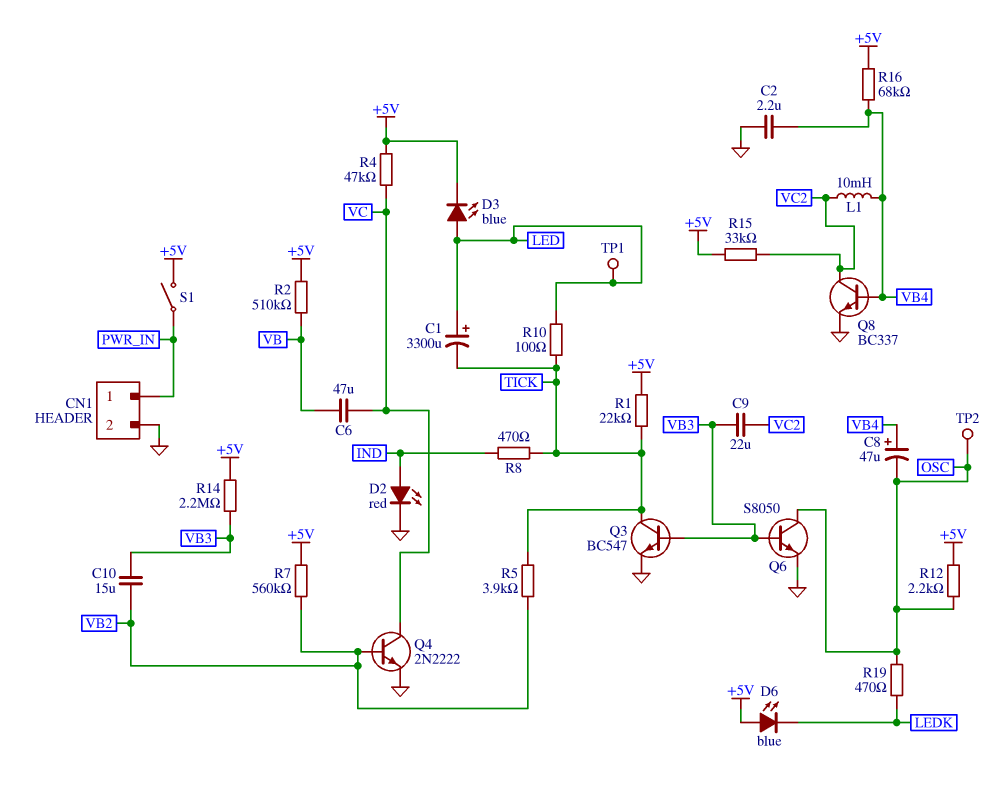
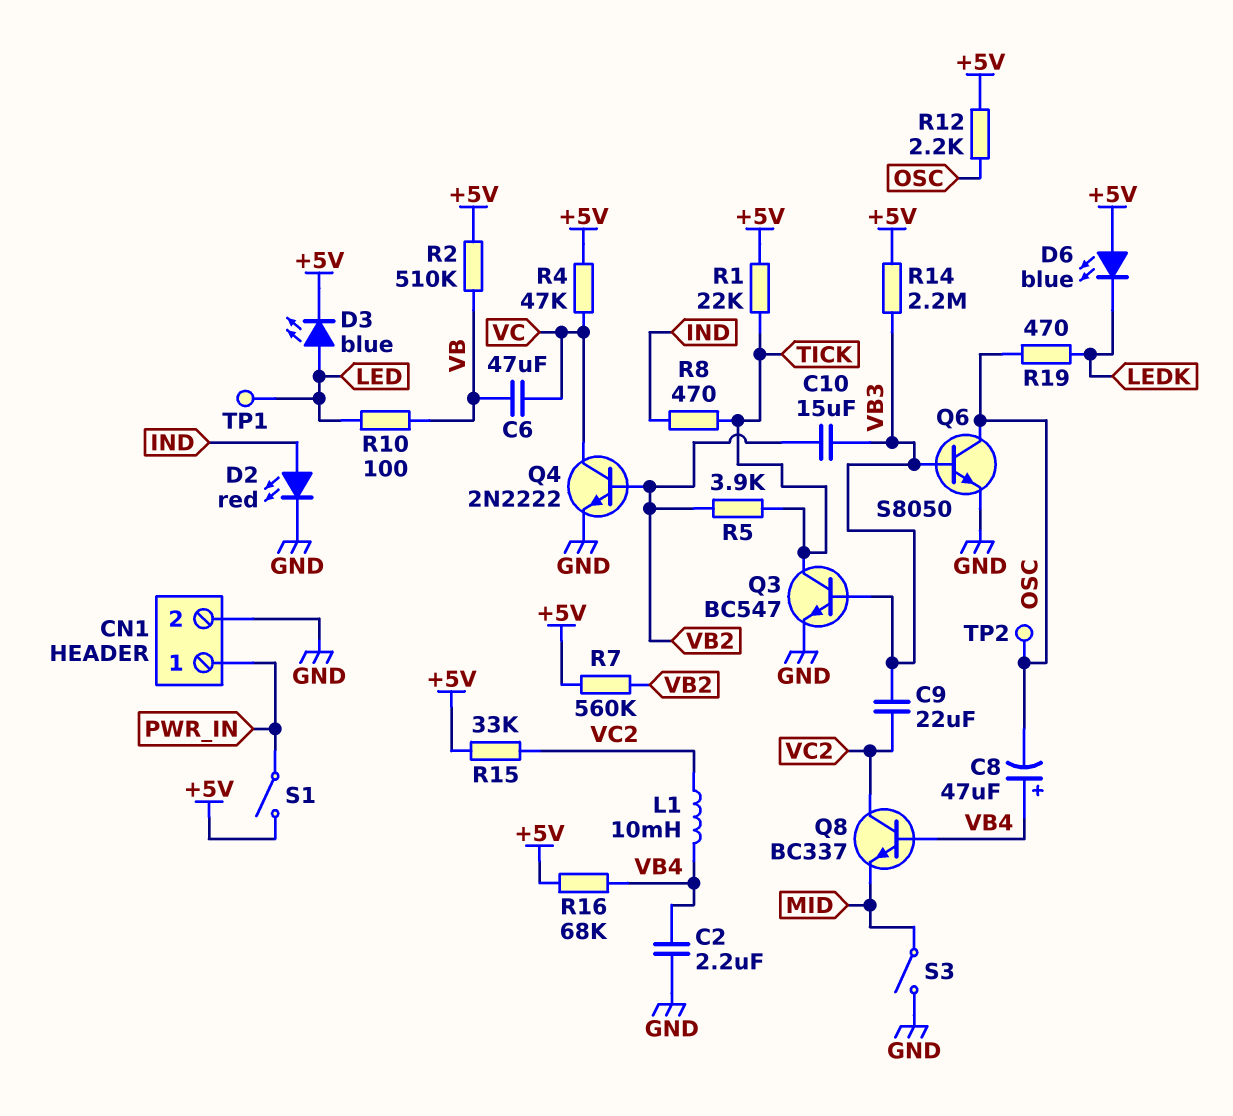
C1: 3300uF (plus LED, minus TICK) -> none
Q8: NPN BC337 (B VB4, C VC2, E GND) -> NPN BC337 (B VB4, C VC2, E MID)
R10: 100 (LED, TICK) -> 100 (LED, VB)
S3: none -> switch (GND, MID)

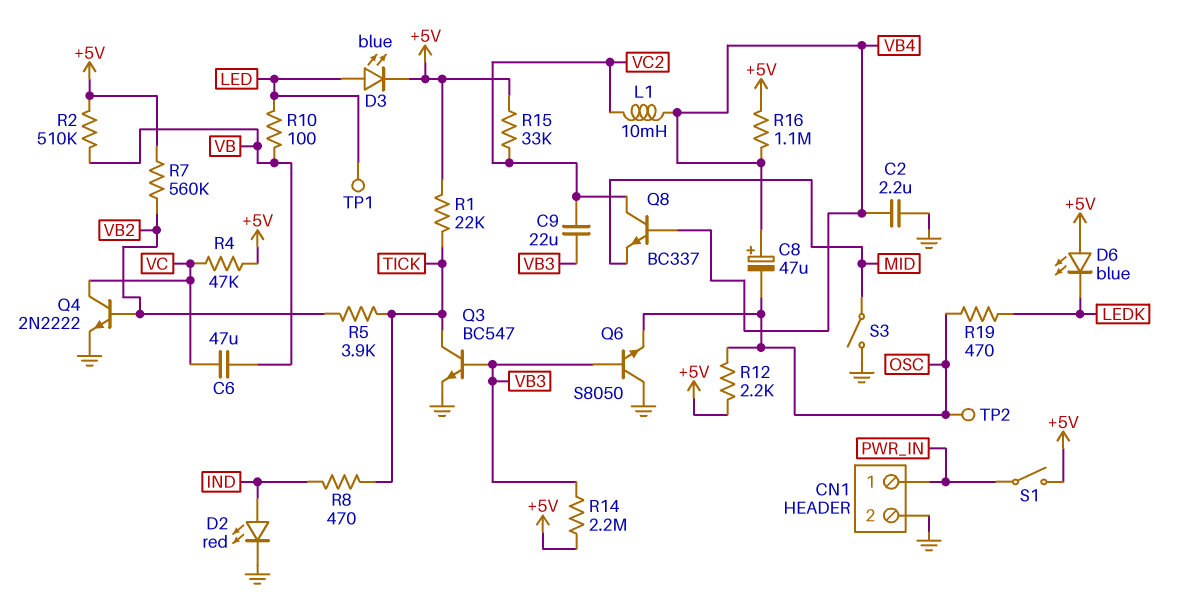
C10: 15uF (VB2, VB3) -> none
Q6: NPN S8050 (B VB3, C OSC, E GND) -> NPN S8050 (B VB3, C GND, E OSC)
R16: 68k (+5V, VB4) -> 1.1M (+5V, VB4)

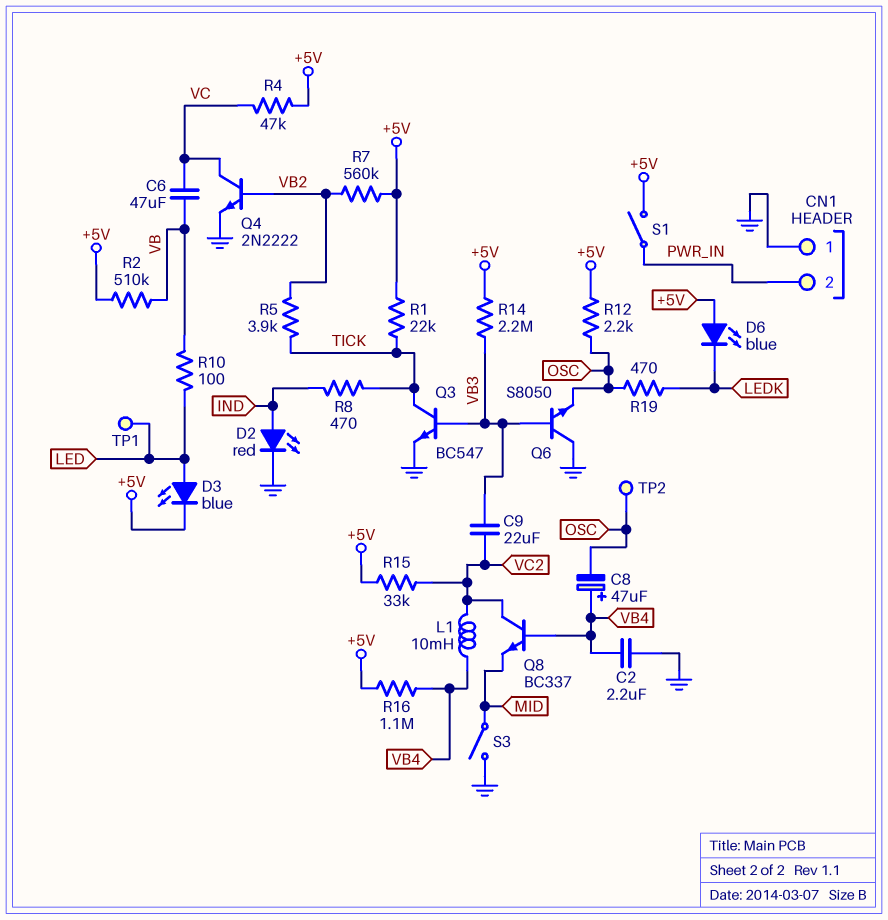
CN1 pin 1: PWR_IN -> GND
CN1 pin 2: GND -> PWR_IN

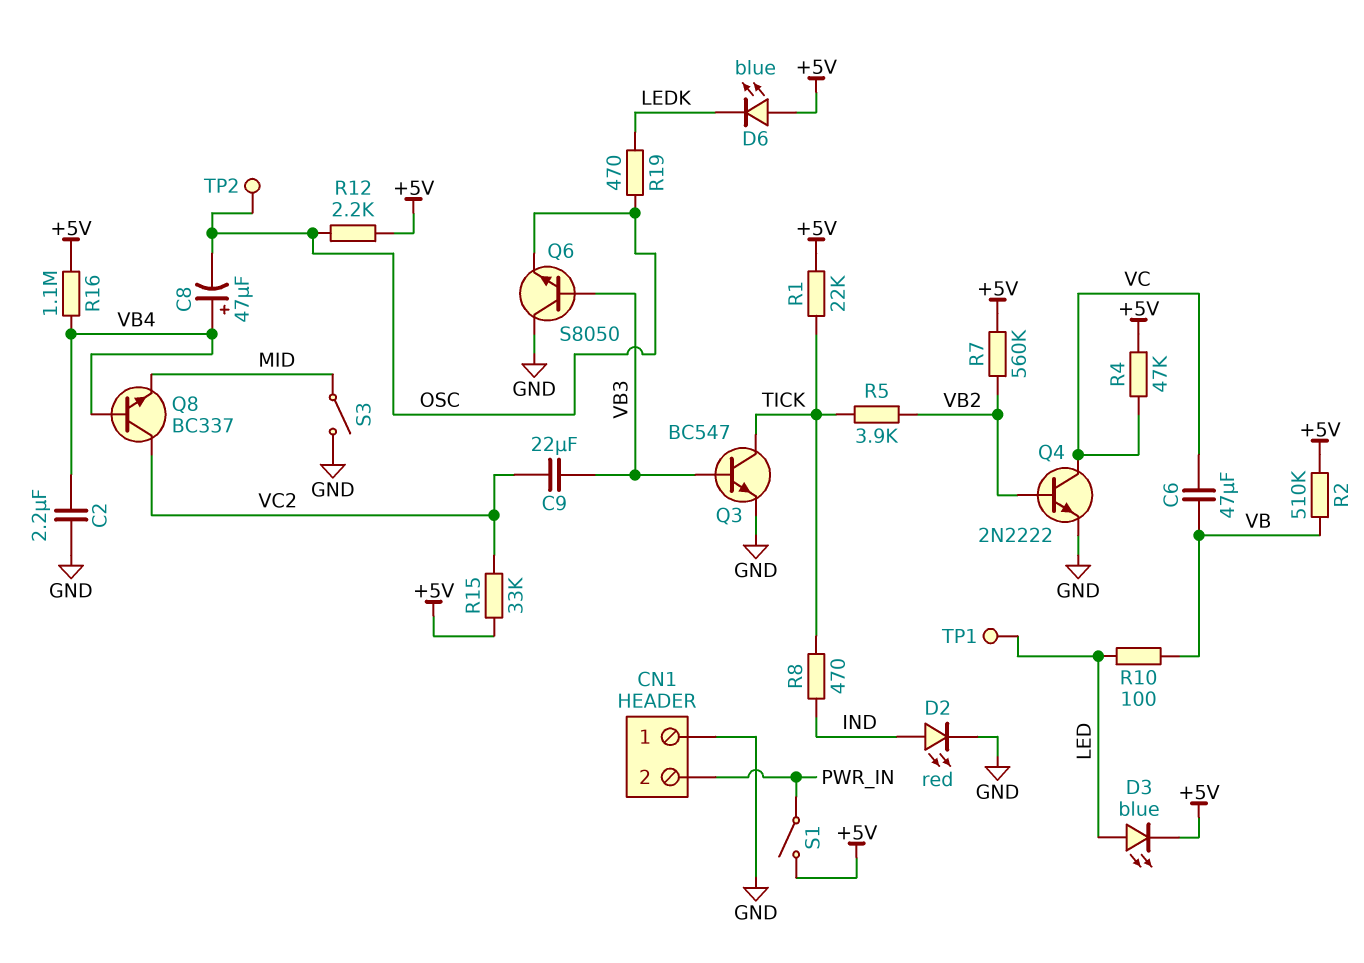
L1: 10mH (VB4, VC2) -> none
R14: 2.2M (+5V, VB3) -> none

